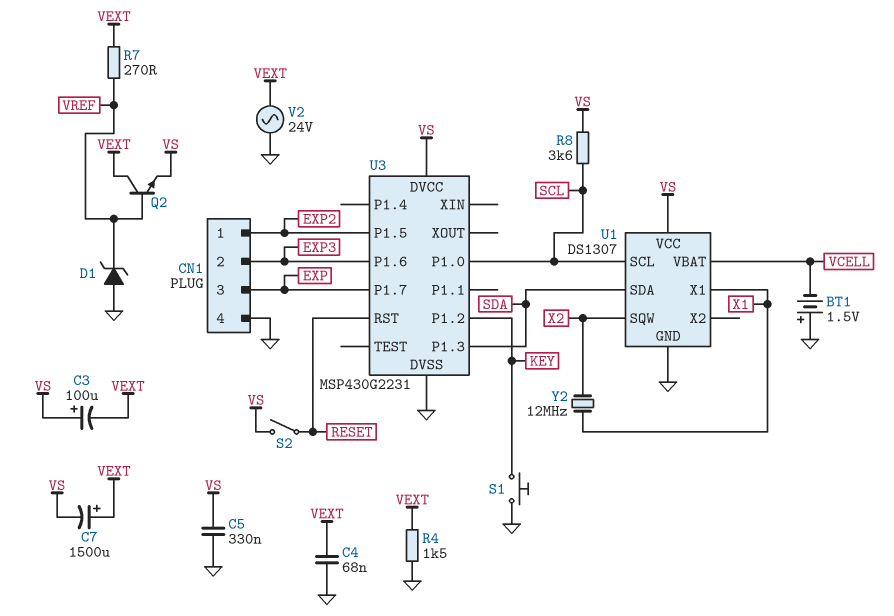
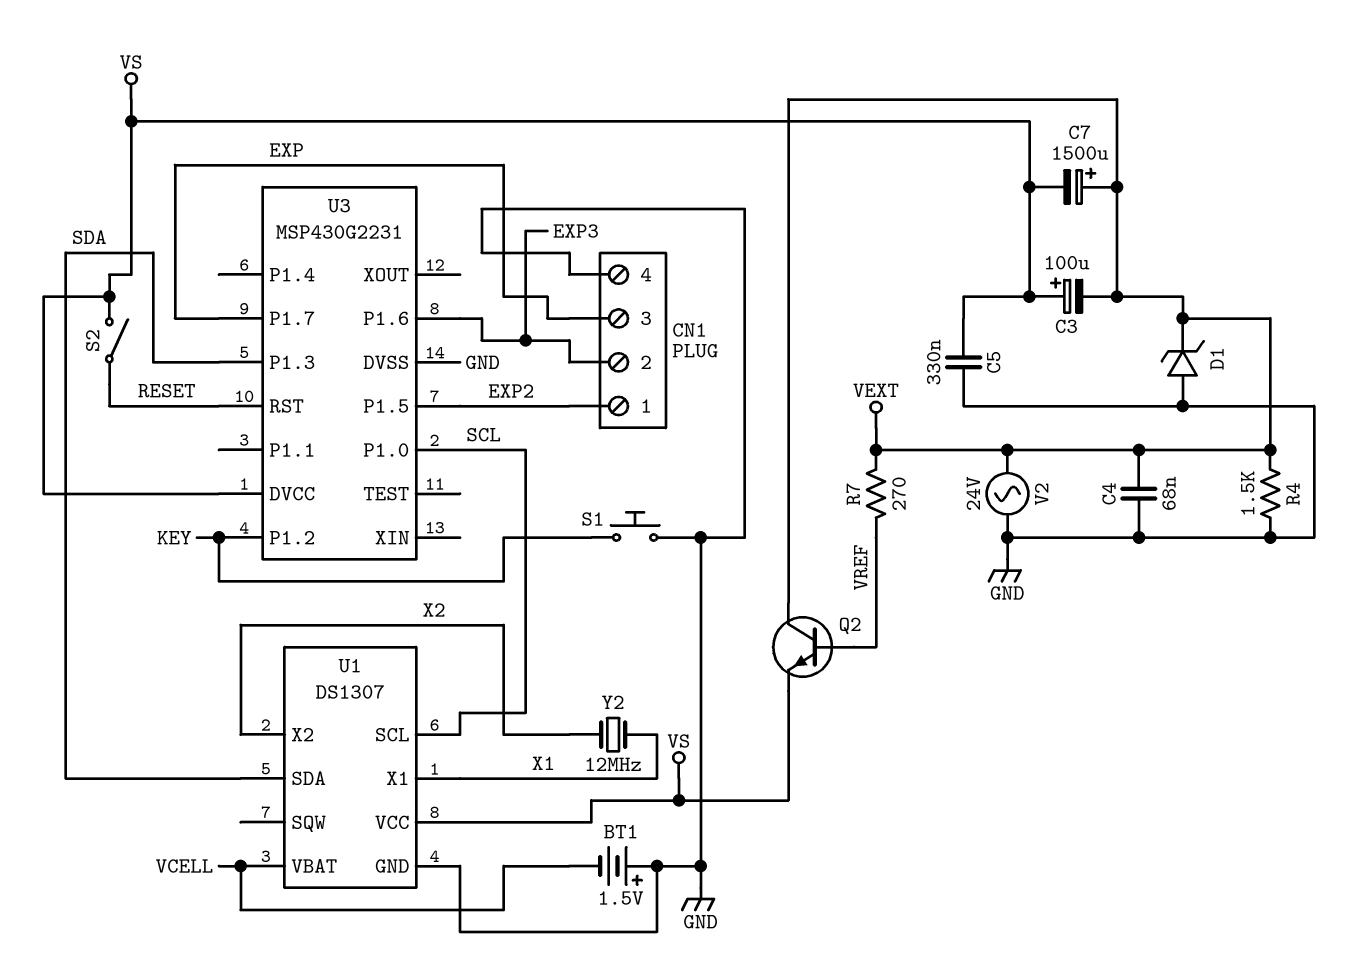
D1: zener (A GND, K VREF) -> zener (A GND, K VEXT)
R8: 3.6k (SCL, VS) -> none
U1 pin SQW: X2 -> none
U1 pin X2: none -> X2

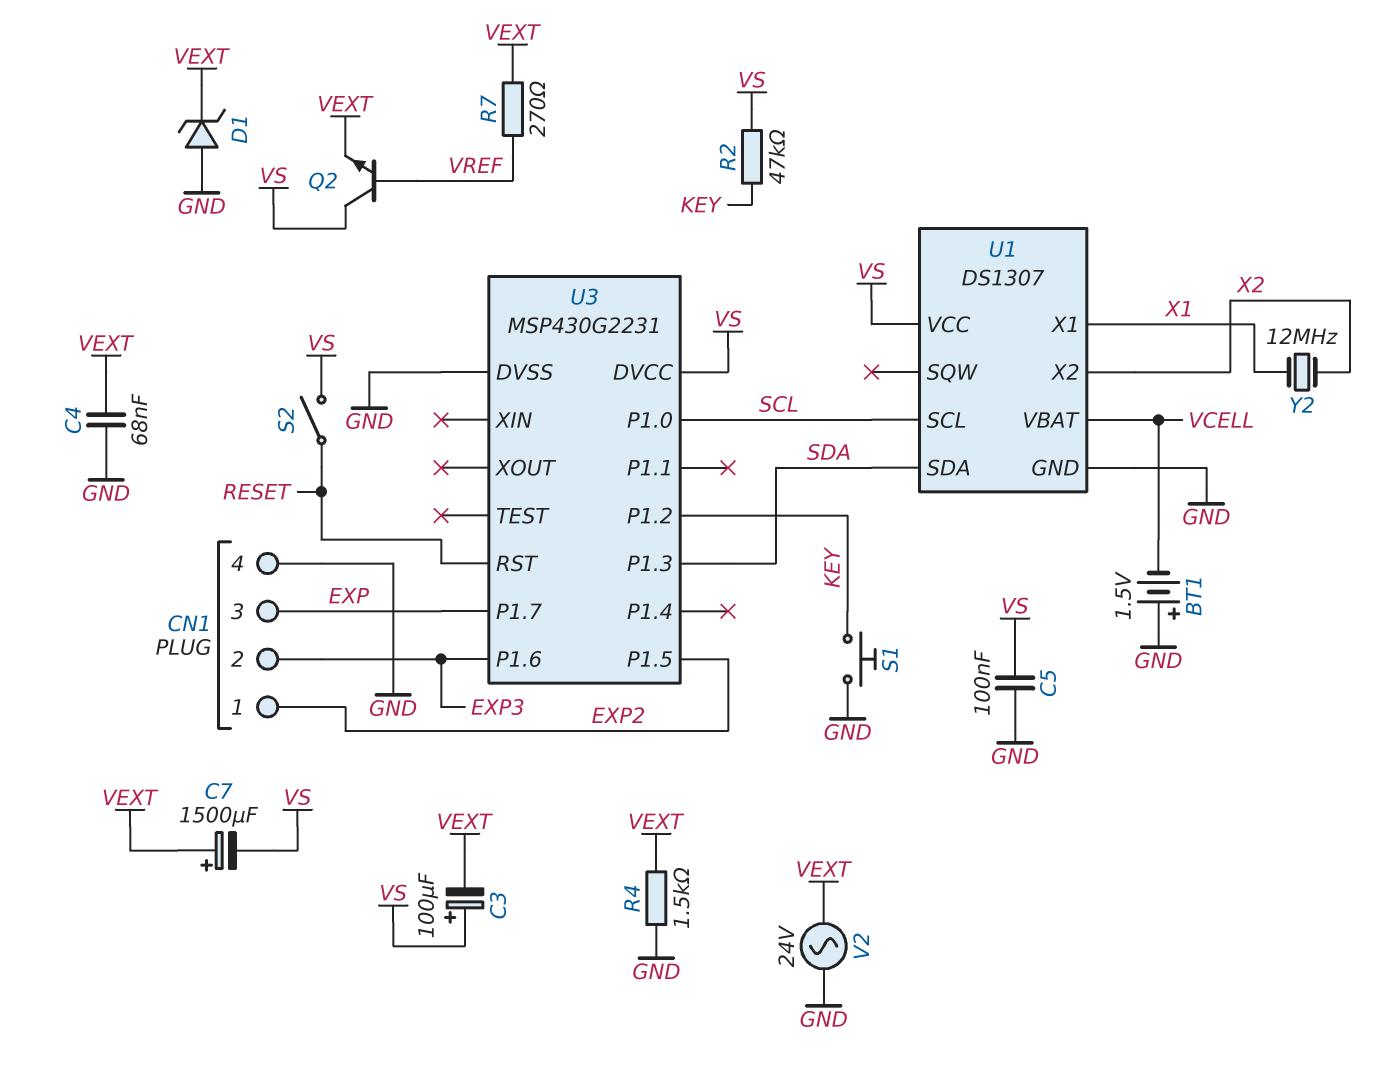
C5: 330nF (GND, VS) -> 100nF (GND, VS)
Q2: NPN (B VREF, C VEXT, E VS) -> NPN (B VREF, C VS, E VEXT)
R2: none -> 47k (KEY, VS)

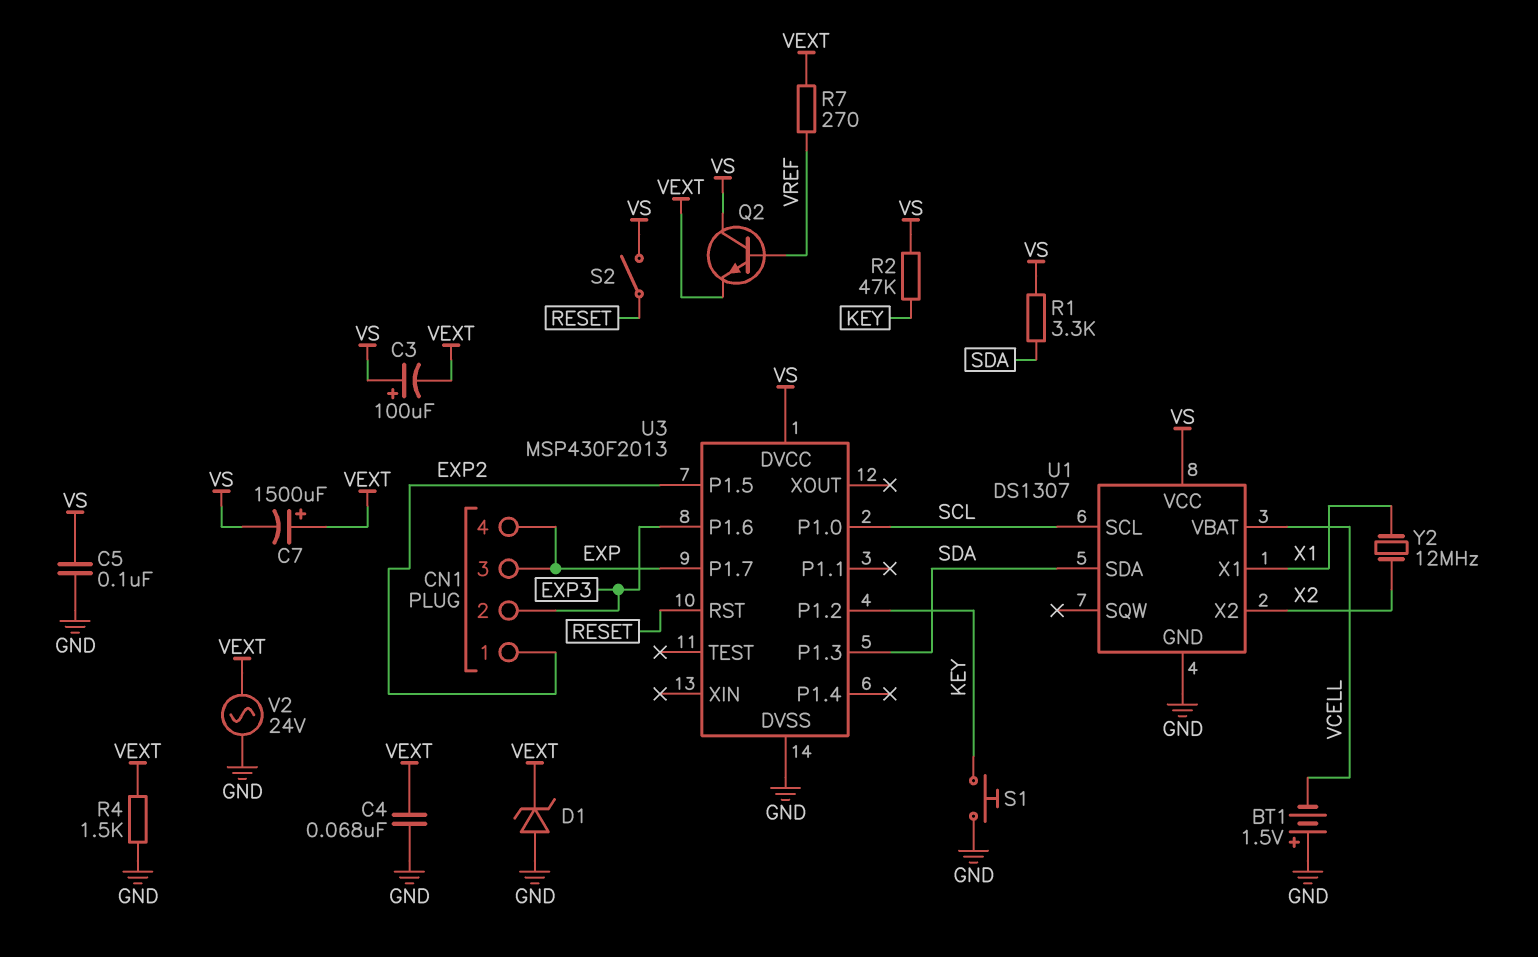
CN1 pin 4: GND -> EXP
R1: none -> 3.3k (SDA, VS)
U3: MSP430G2231 -> MSP430F2013

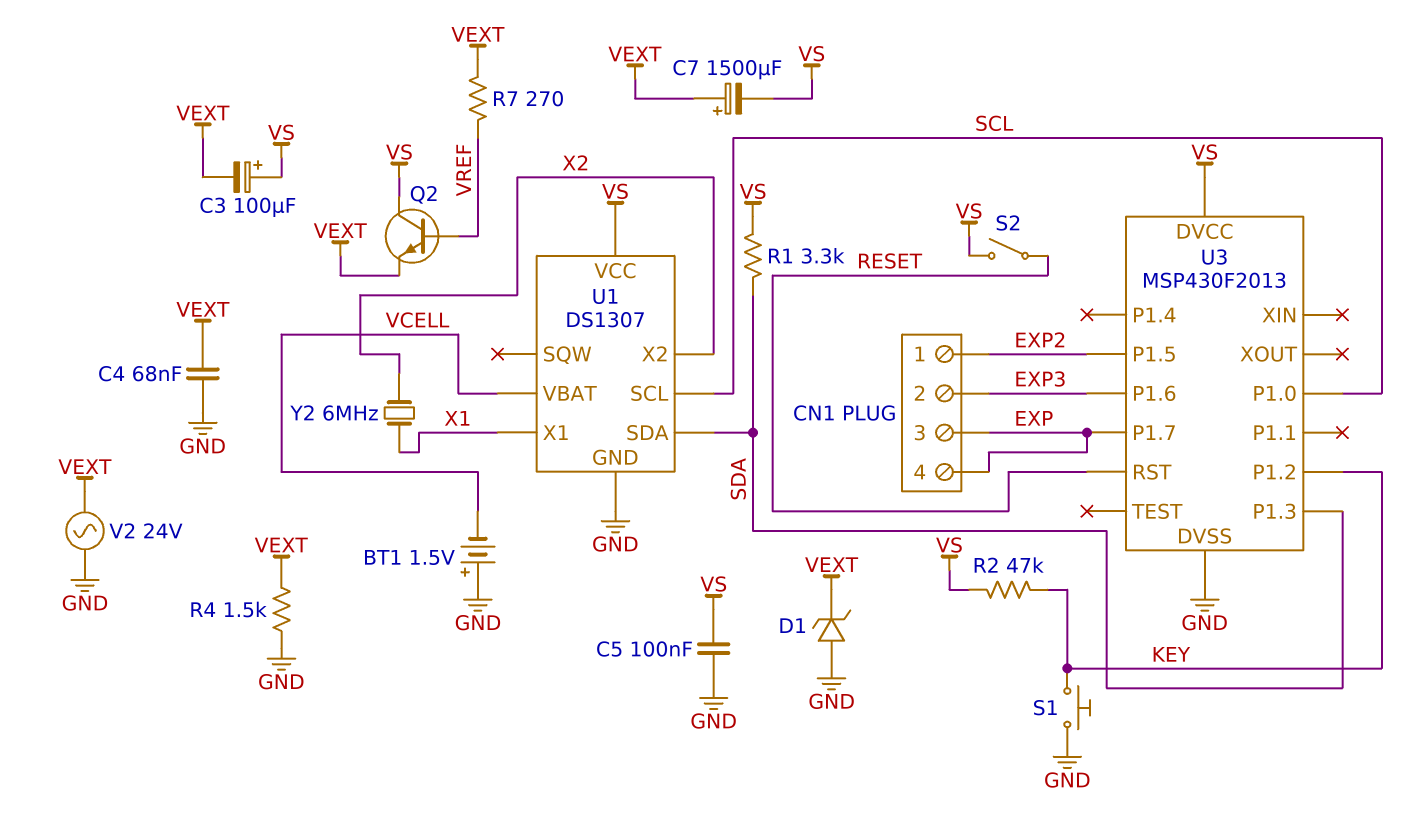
Y2: 12MHz (X1, X2) -> 6MHz (X1, X2)

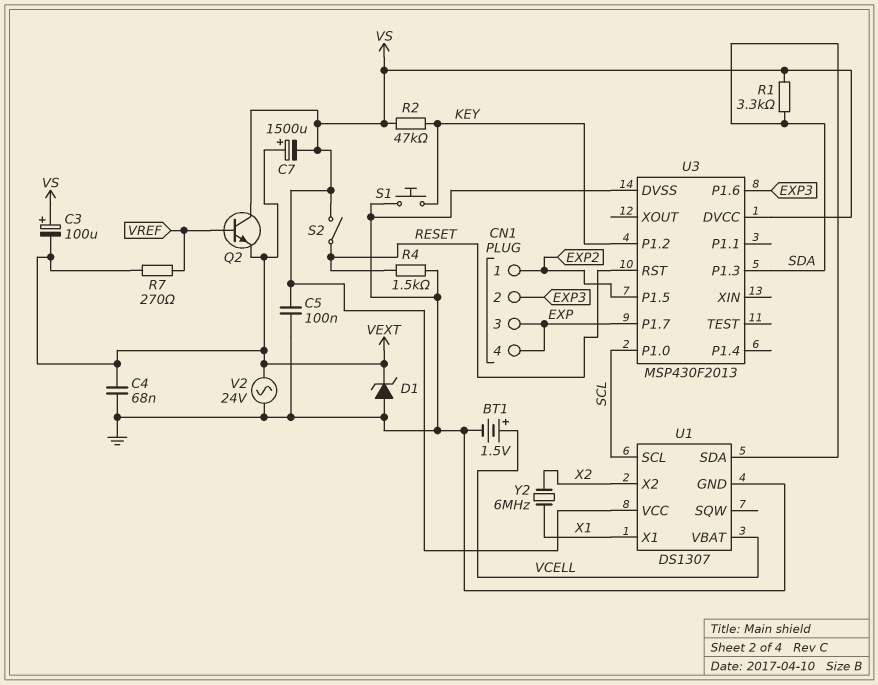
BT1: 1.5V (plus GND, minus VCELL) -> 1.5V (plus VCELL, minus GND)
R4: 1.5k (GND, VEXT) -> 1.5k (GND, RESET)

